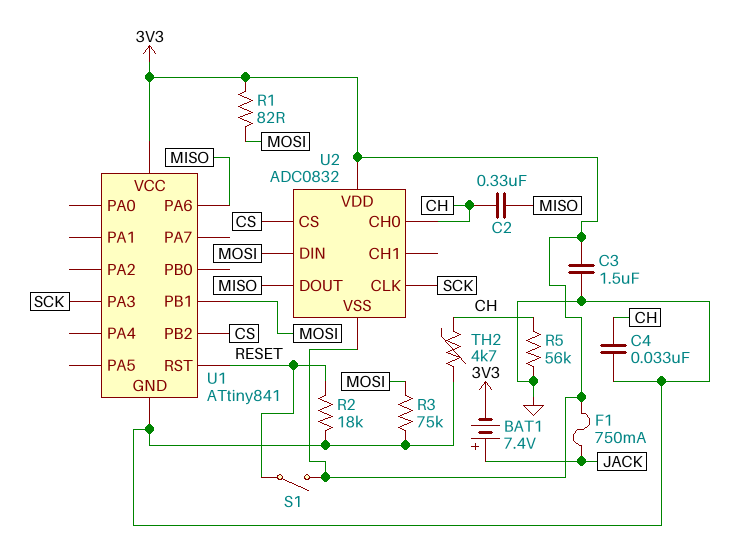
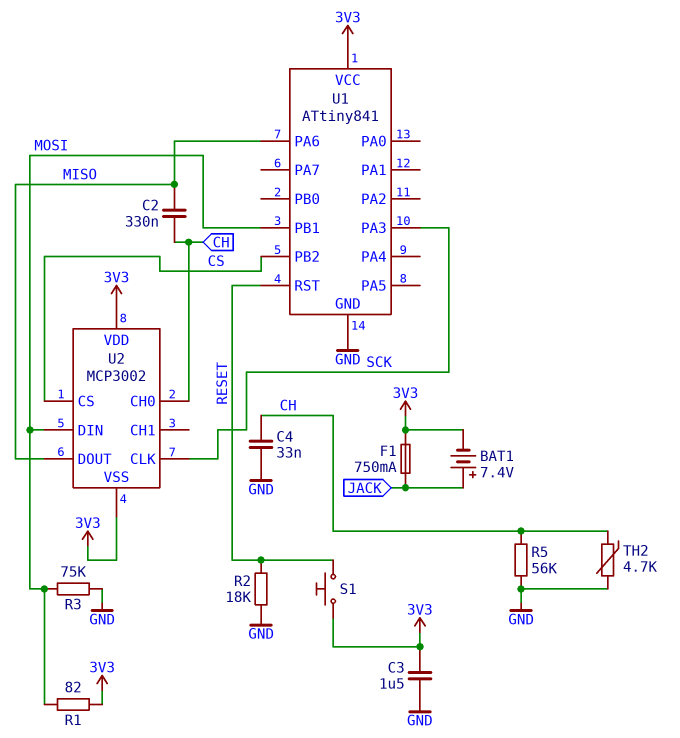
S1: switch (3V3, RESET) -> button (3V3, RESET)
U2: ADC0832 -> MCP3002

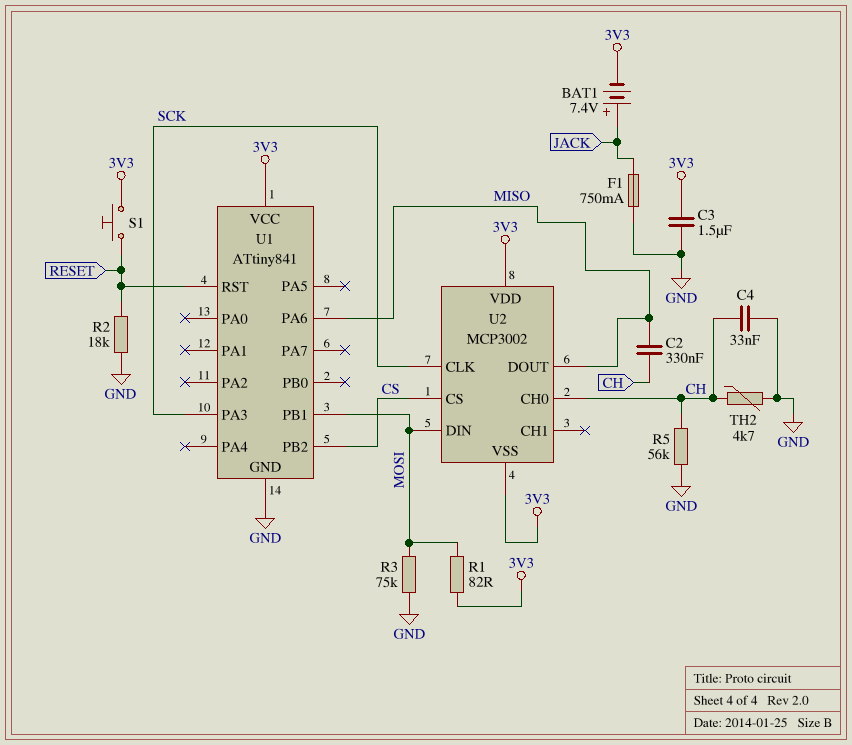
F1: 750mA (3V3, JACK) -> 750mA (GND, JACK)

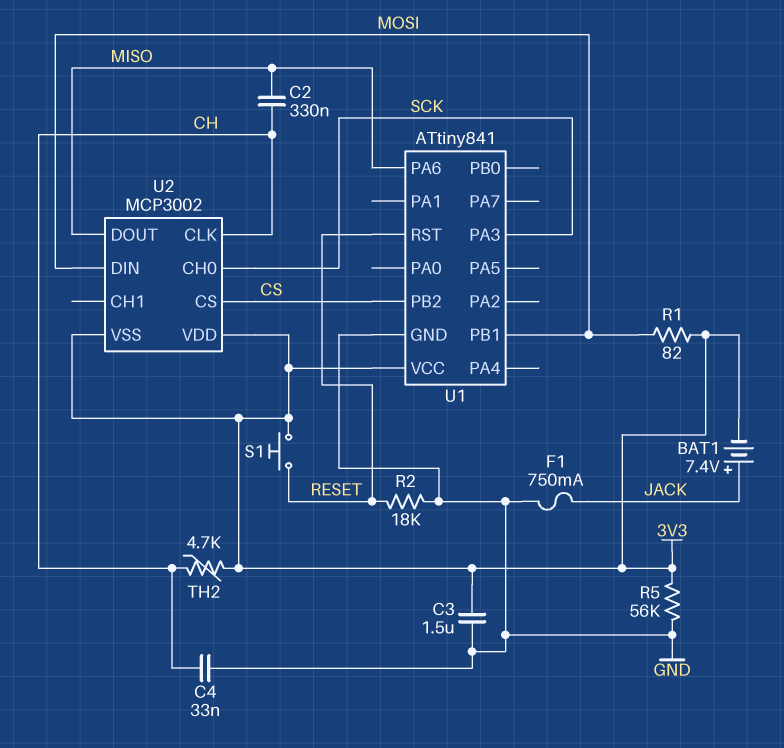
R3: 75k (GND, MOSI) -> none
R5: 56k (CH, GND) -> 56k (3V3, GND)
TH2: 4.7k (CH, GND) -> 4.7k (3V3, CH)
U2 pin CH0: CH -> SCK
U2 pin CLK: SCK -> CH

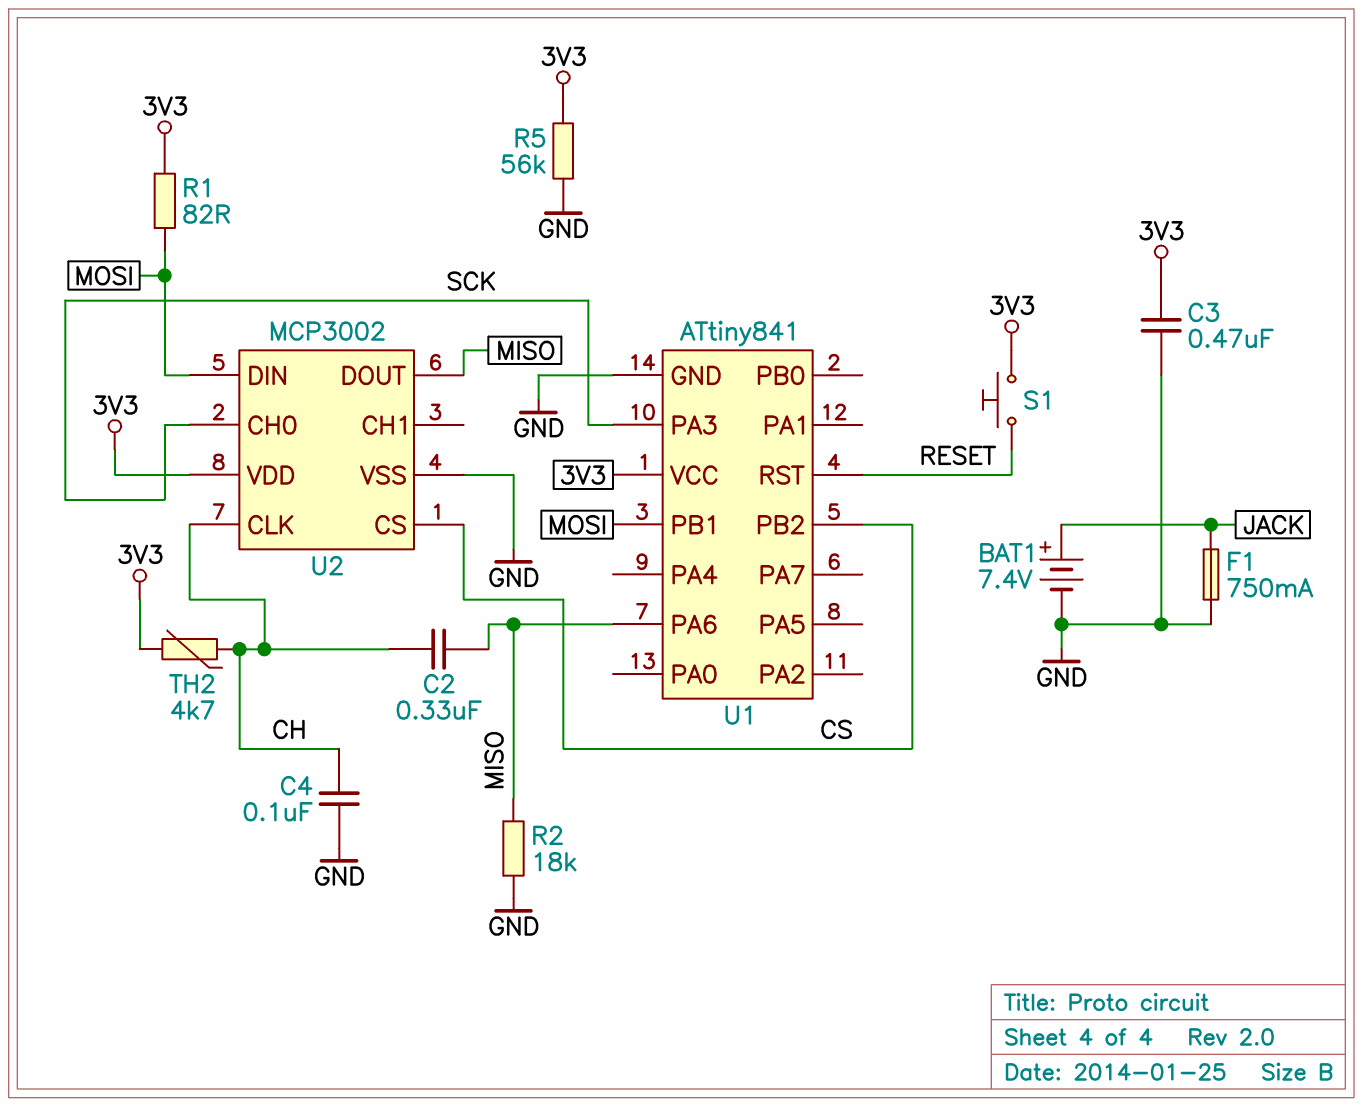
BAT1: 7.4V (plus JACK, minus 3V3) -> 7.4V (plus JACK, minus GND)
C3: 1.5uF (3V3, GND) -> 470nF (3V3, GND)
C4: 33nF (CH, GND) -> 100nF (CH, GND)
R2: 18k (GND, RESET) -> 18k (GND, MISO)
U2 pin VSS: 3V3 -> GND

